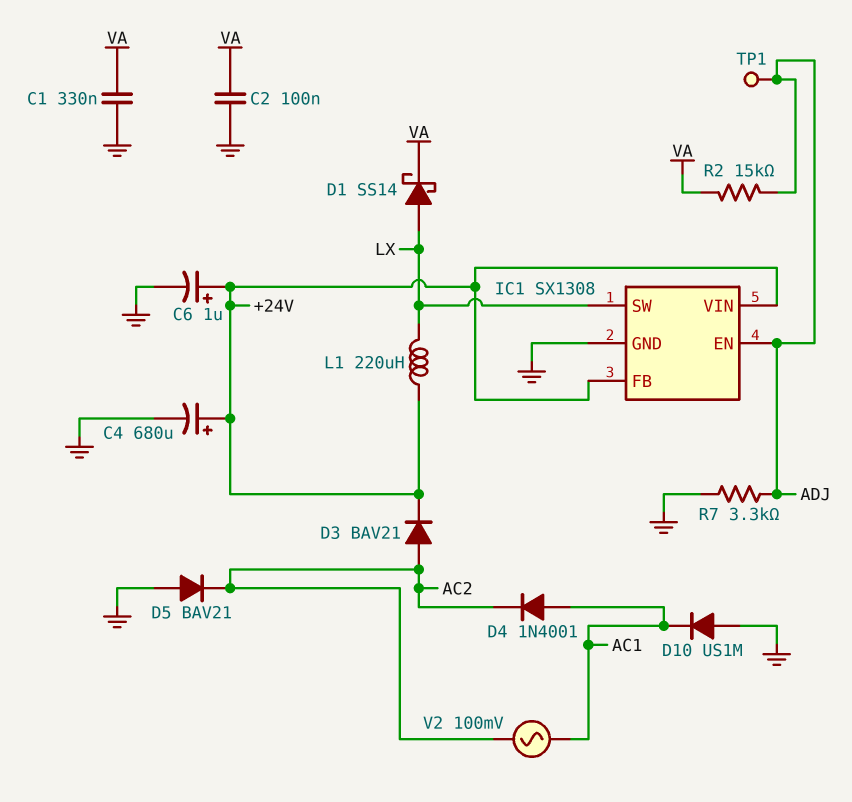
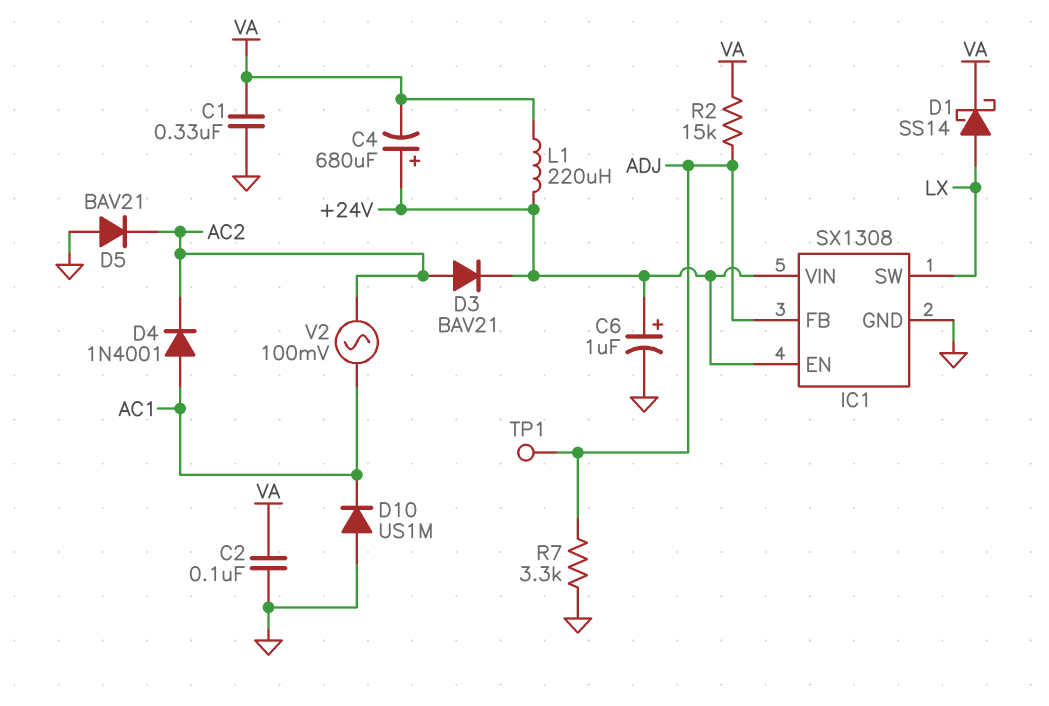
C4: 680uF (plus +24V, minus GND) -> 680uF (plus +24V, minus VA)
IC1 pin EN: ADJ -> +24V
IC1 pin FB: +24V -> ADJ
L1: 220uH (+24V, LX) -> 220uH (+24V, VA)

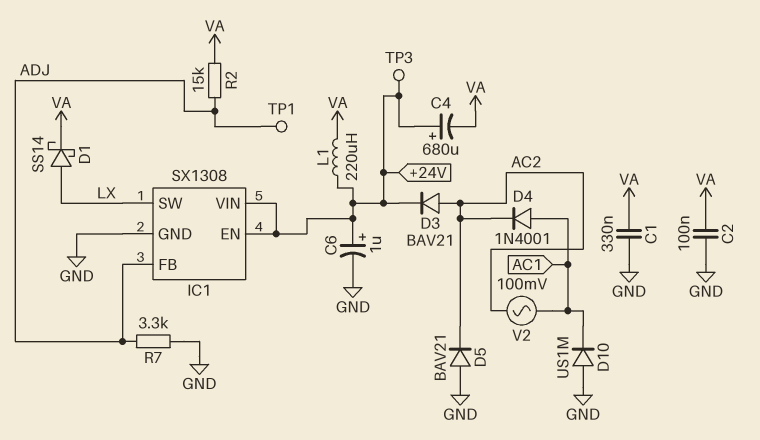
TP3: none -> test point (+24V)

